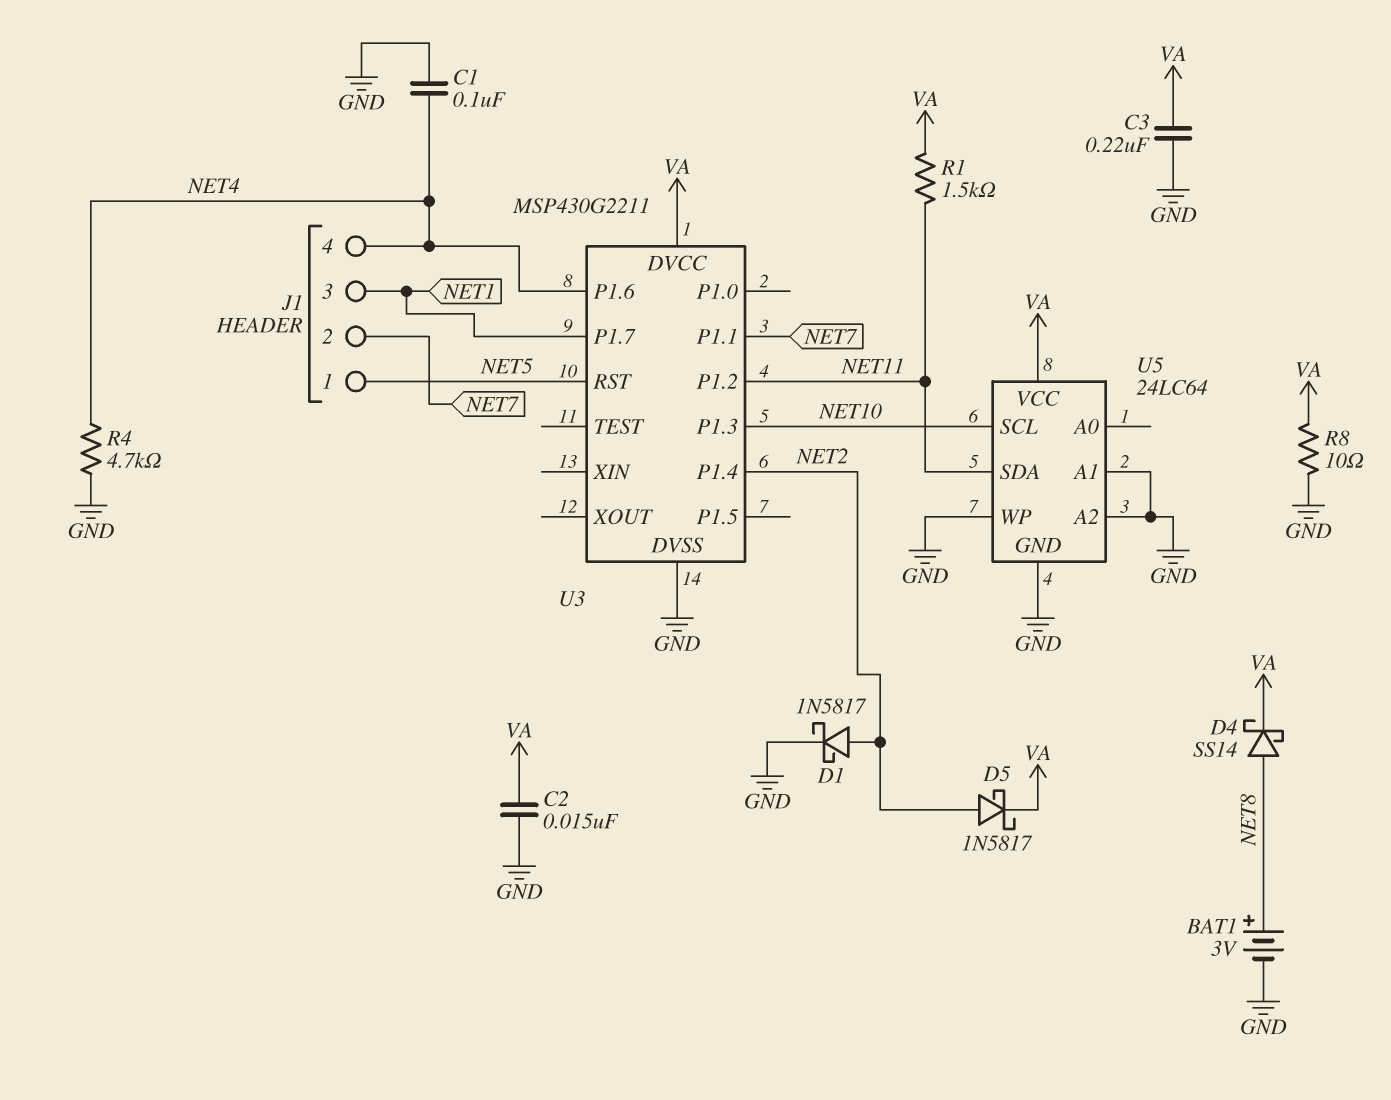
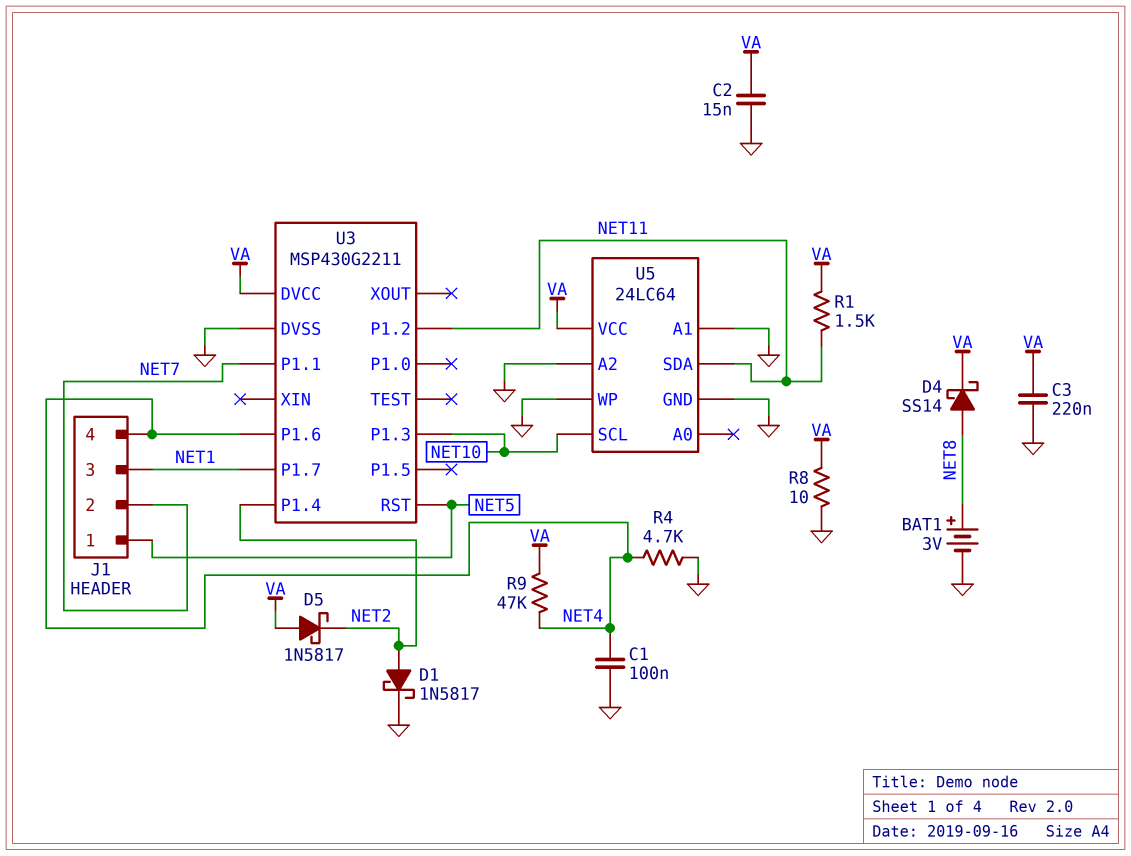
D5: schottky 1N5817 (A NET2, K VA) -> schottky 1N5817 (A VA, K NET2)
R9: none -> 47k (NET4, VA)

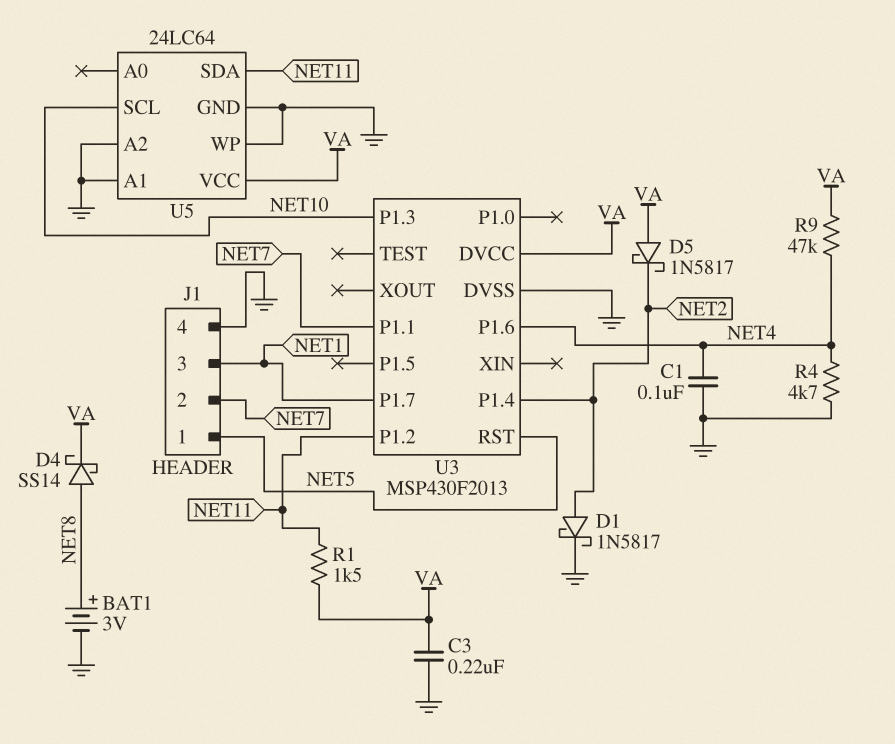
C2: 15nF (GND, VA) -> none
J1 pin 4: NET4 -> GND
R8: 10 (GND, VA) -> none
U3: MSP430G2211 -> MSP430F2013

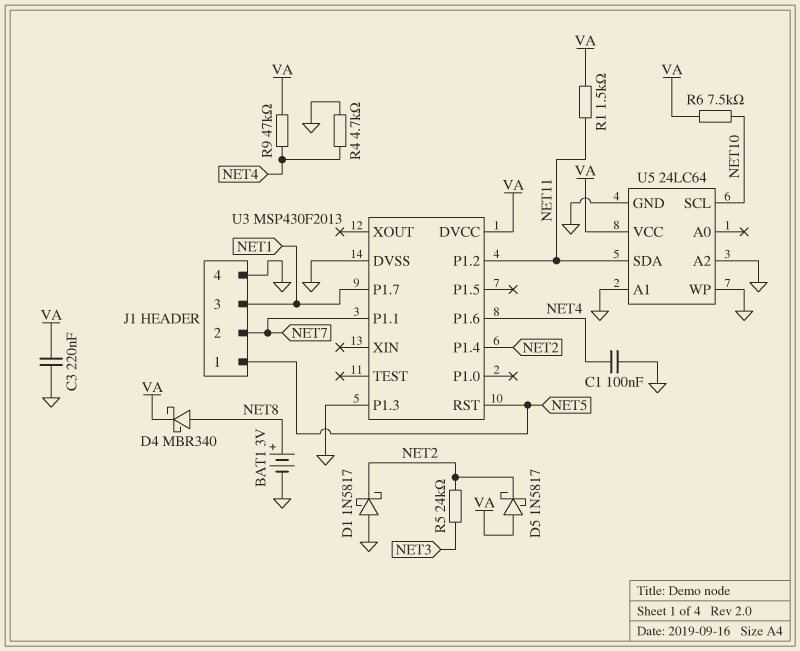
D1: schottky 1N5817 (A NET2, K GND) -> schottky 1N5817 (A GND, K NET2)
D4: schottky SS14 (A NET8, K VA) -> schottky MBR340 (A NET8, K VA)
R5: none -> 24k (NET2, NET3)
R6: none -> 7.5k (NET10, VA)
U3 pin P1.3: NET10 -> GND

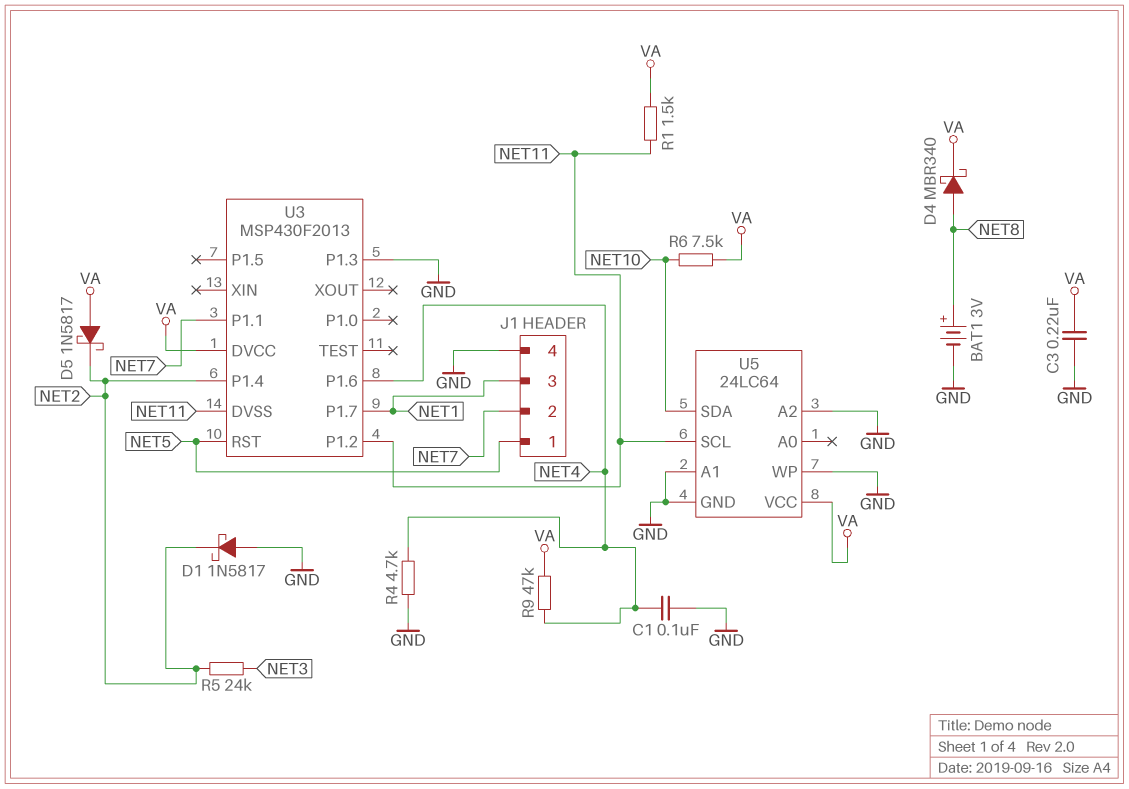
U3 pin DVSS: GND -> NET11
U5 pin SCL: NET10 -> NET11
U5 pin SDA: NET11 -> NET10

